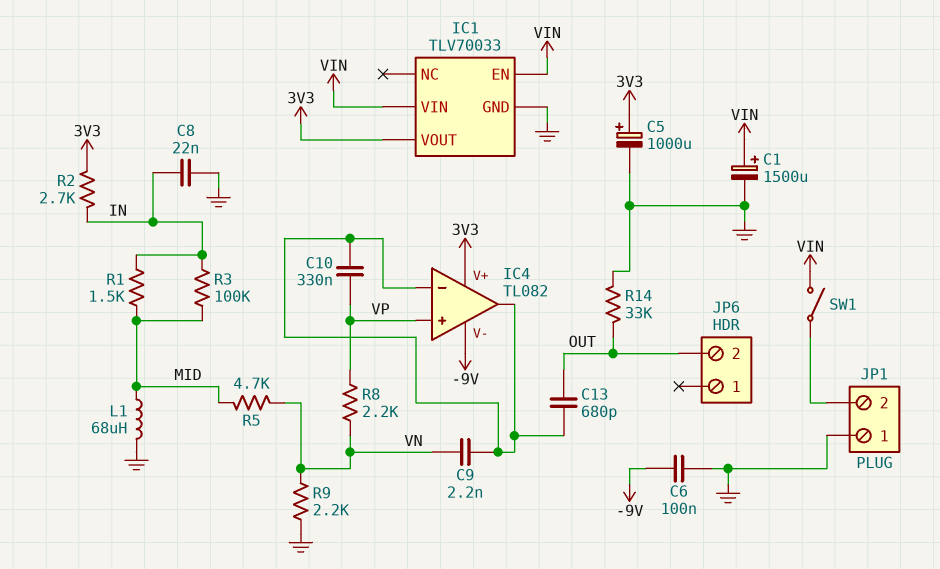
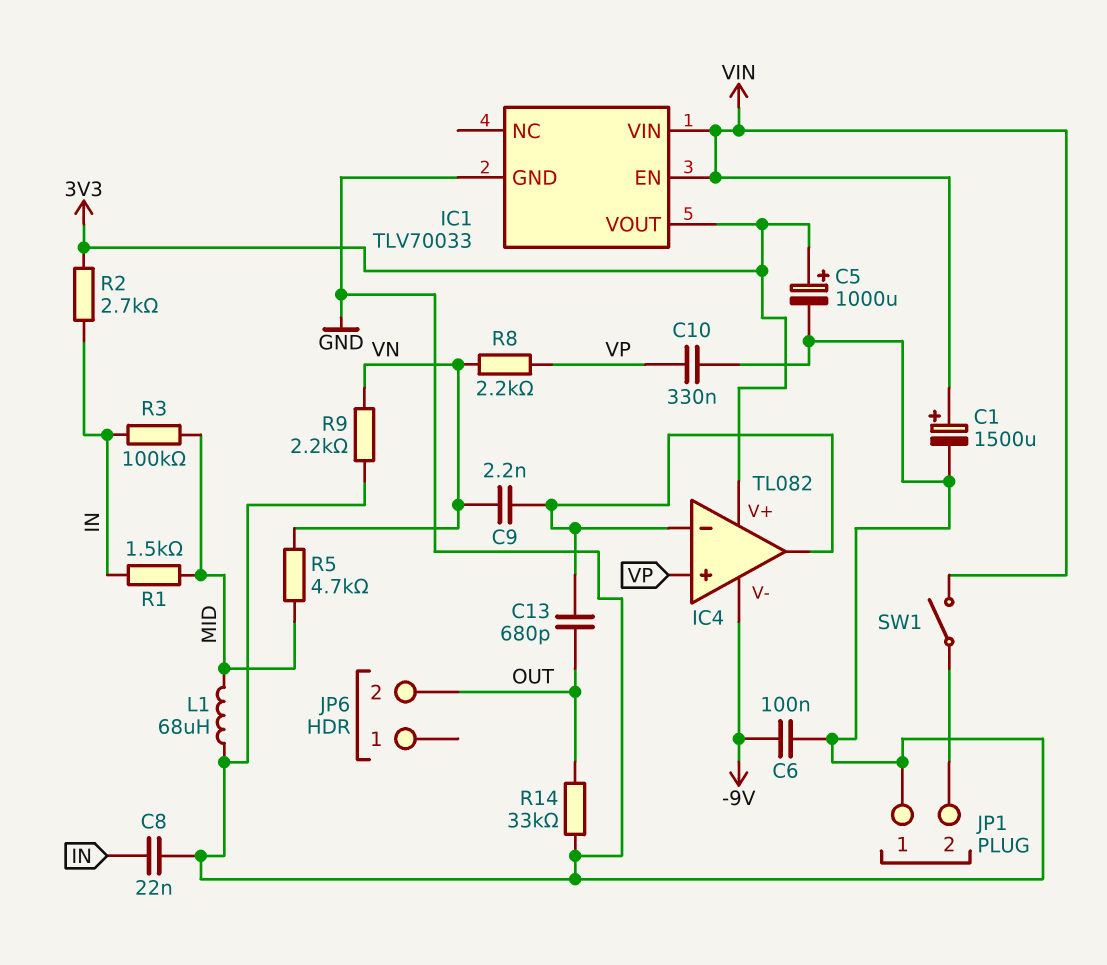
C10: 330nF (IC4/in-, VP) -> 330nF (GND, VP)

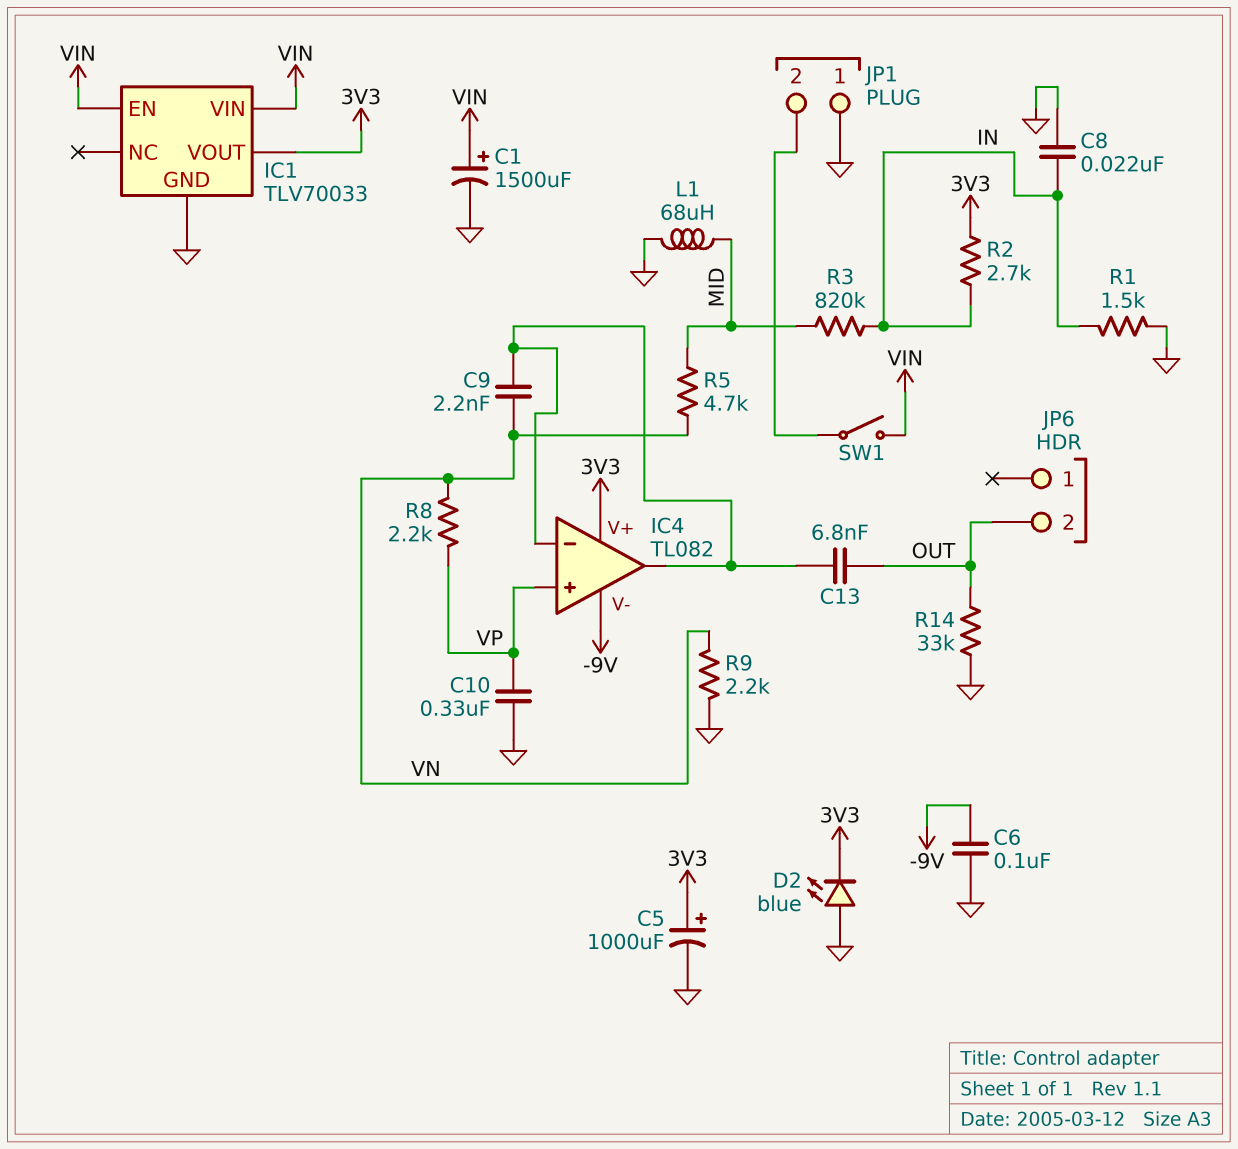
C13: 680pF (IC4/in-, OUT) -> 6.8nF (IC4/in-, OUT)
D2: none -> LED blue (A GND, K 3V3)
R1: 1.5k (IN, MID) -> 1.5k (GND, IN)
R3: 100k (IN, MID) -> 820k (IN, MID)

